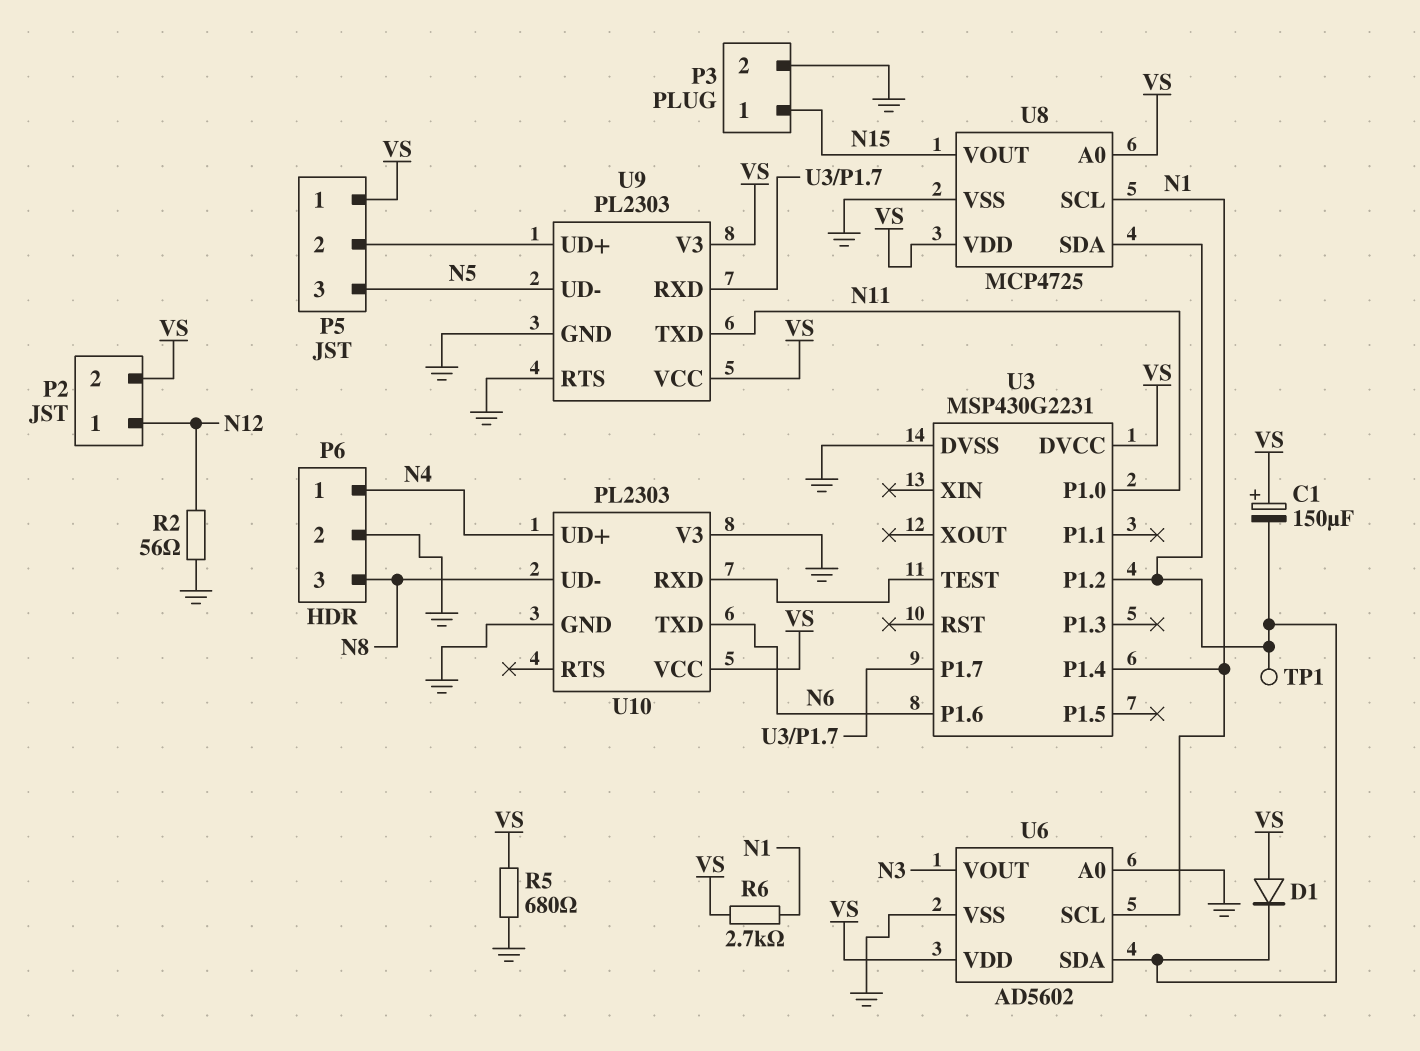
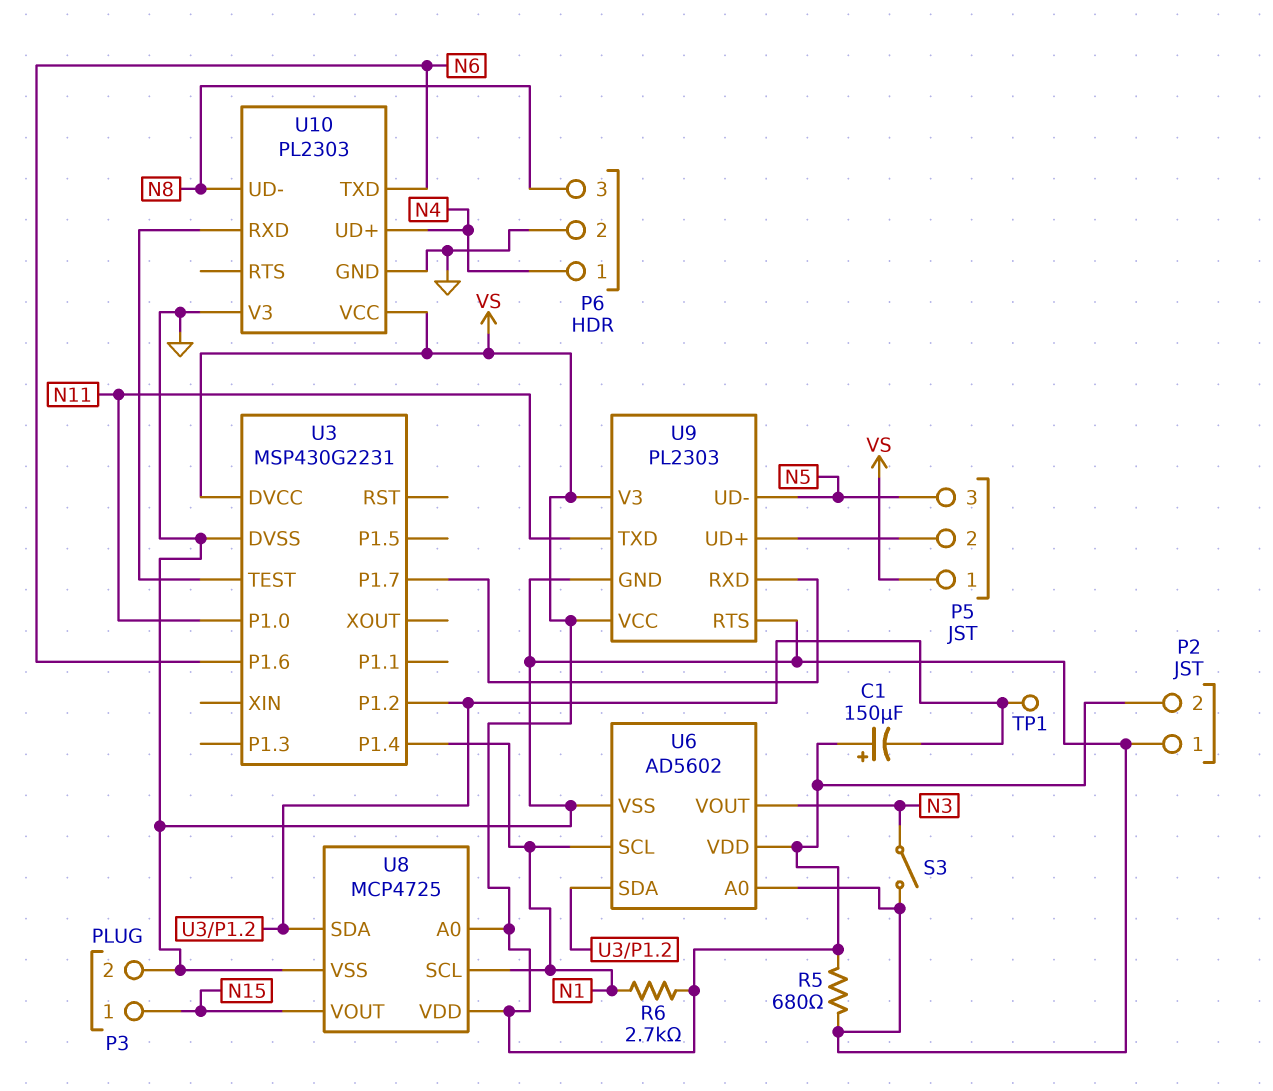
D1: diode (A VS, K U3/P1.2) -> none
P2 pin 1: N12 -> GND
R2: 56 (GND, N12) -> none
S3: none -> switch (GND, N3)

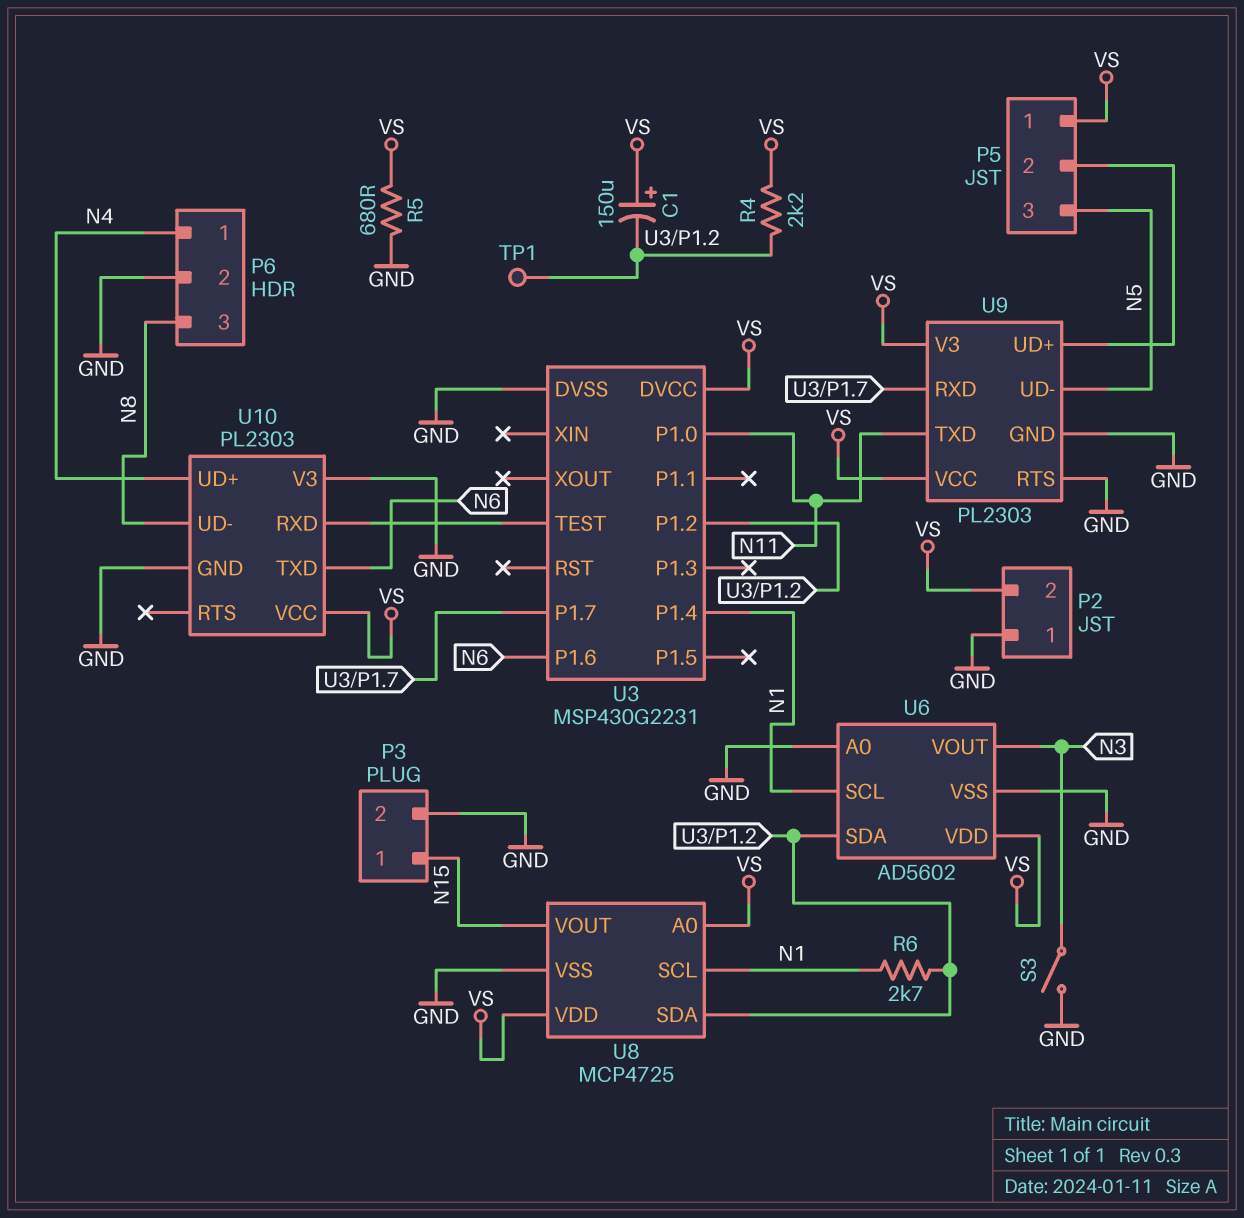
R4: none -> 2.2k (U3/P1.2, VS)
R6: 2.7k (N1, VS) -> 2.7k (N1, U3/P1.2)

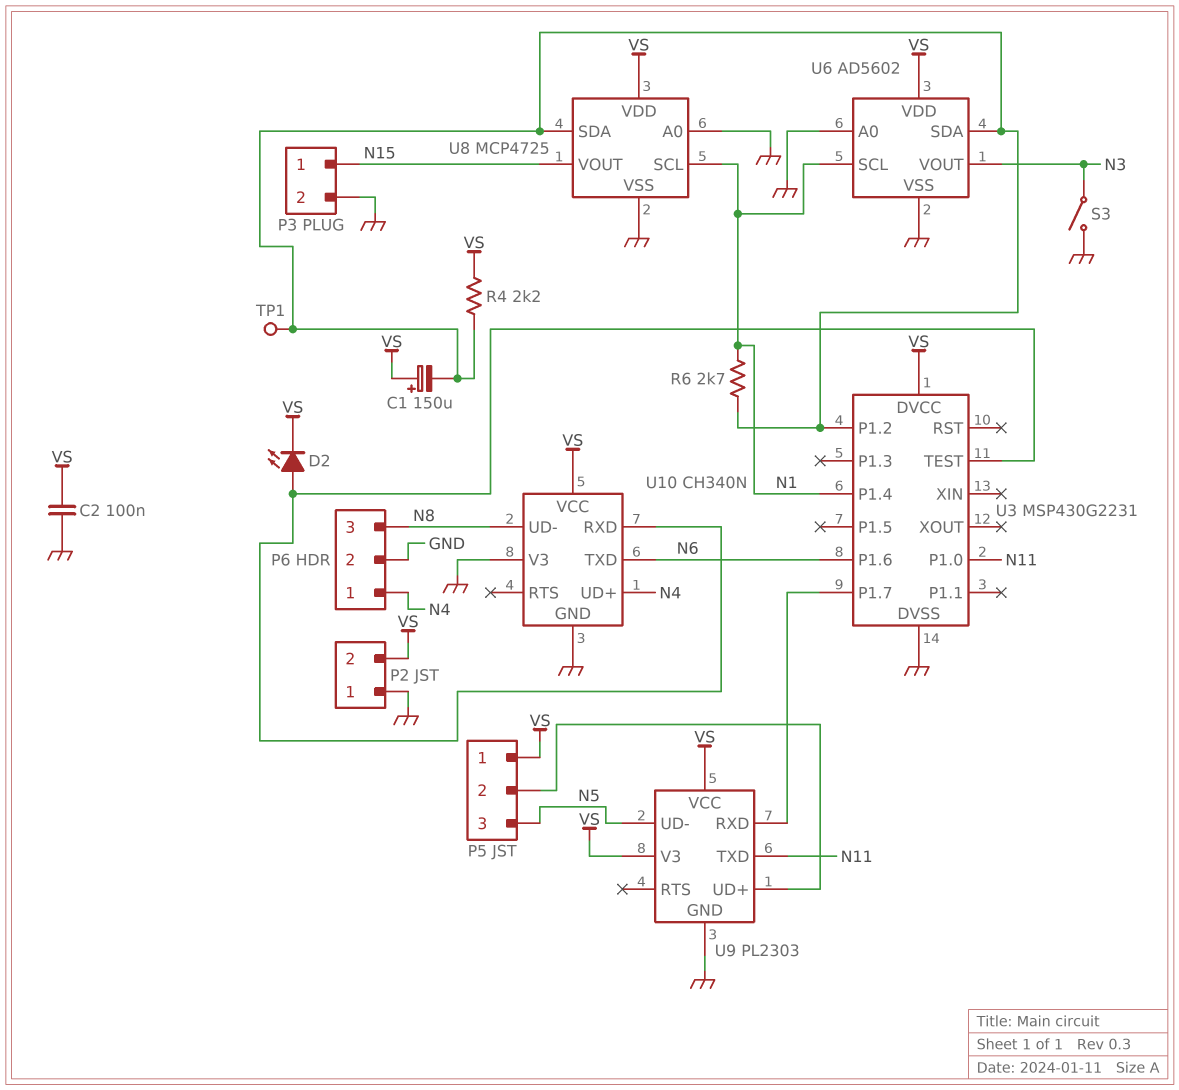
C2: none -> 100nF (GND, VS)
D2: none -> LED (A U3/TEST, K VS)
R5: 680 (GND, VS) -> none
U8 pin A0: VS -> GND
U9 pin RTS: GND -> none
U10: PL2303 -> CH340N

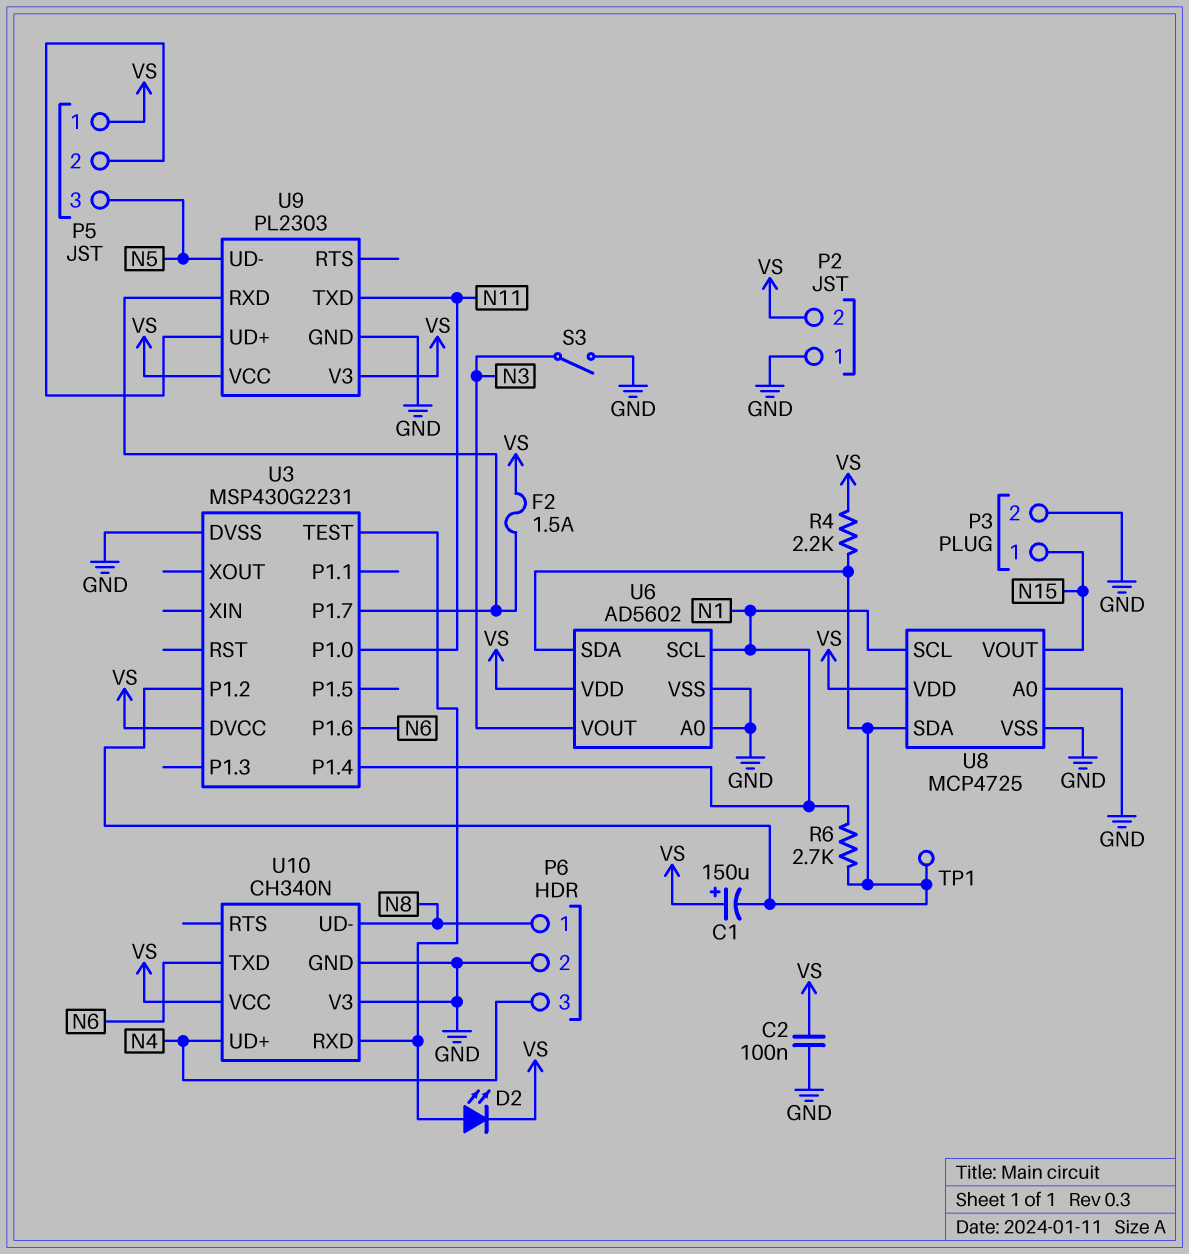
F2: none -> 1.5A (U3/P1.7, VS)
P6 pin 1: N4 -> N8
P6 pin 3: N8 -> N4

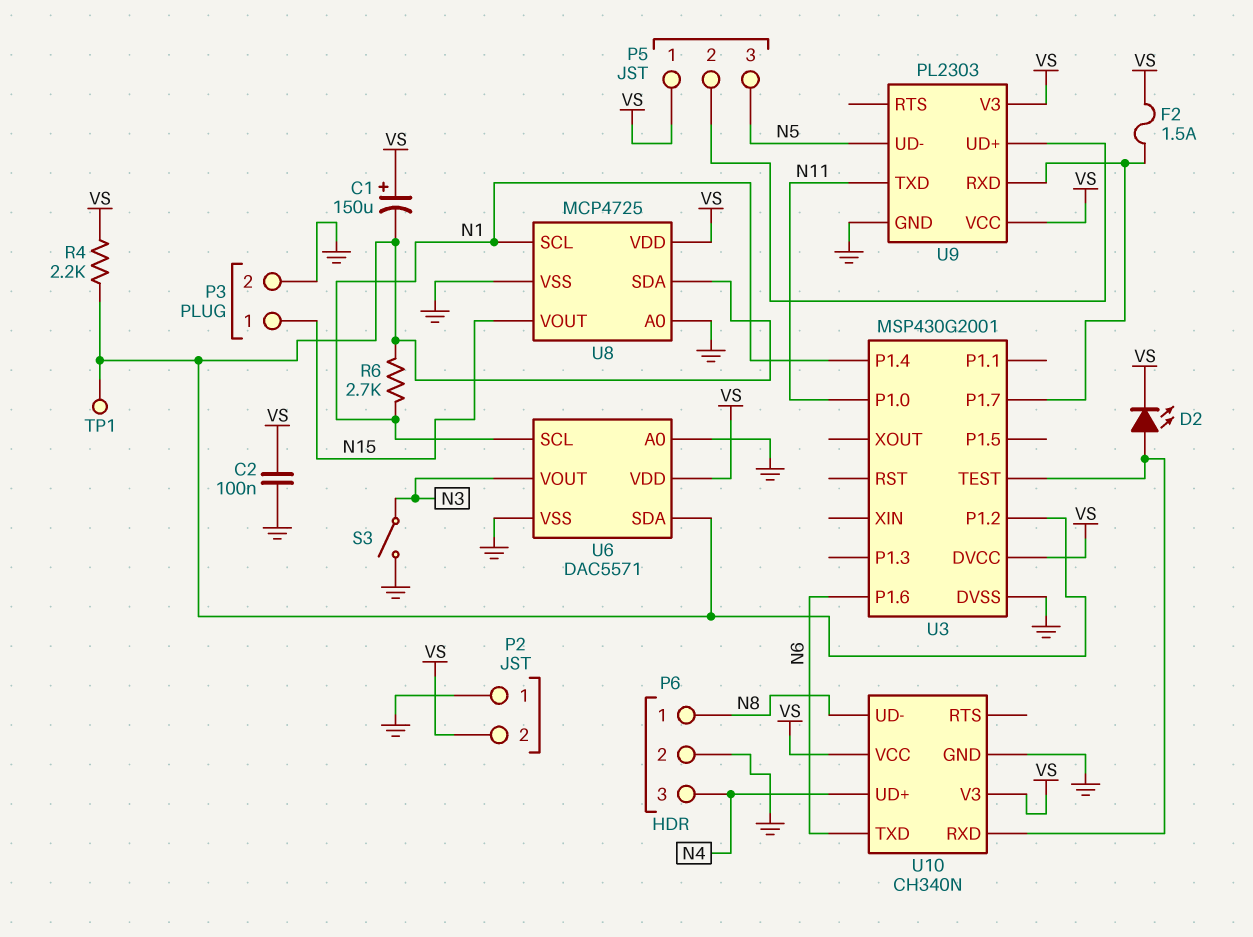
U3: MSP430G2231 -> MSP430G2001
U6: AD5602 -> DAC5571
U10 pin V3: GND -> VS

